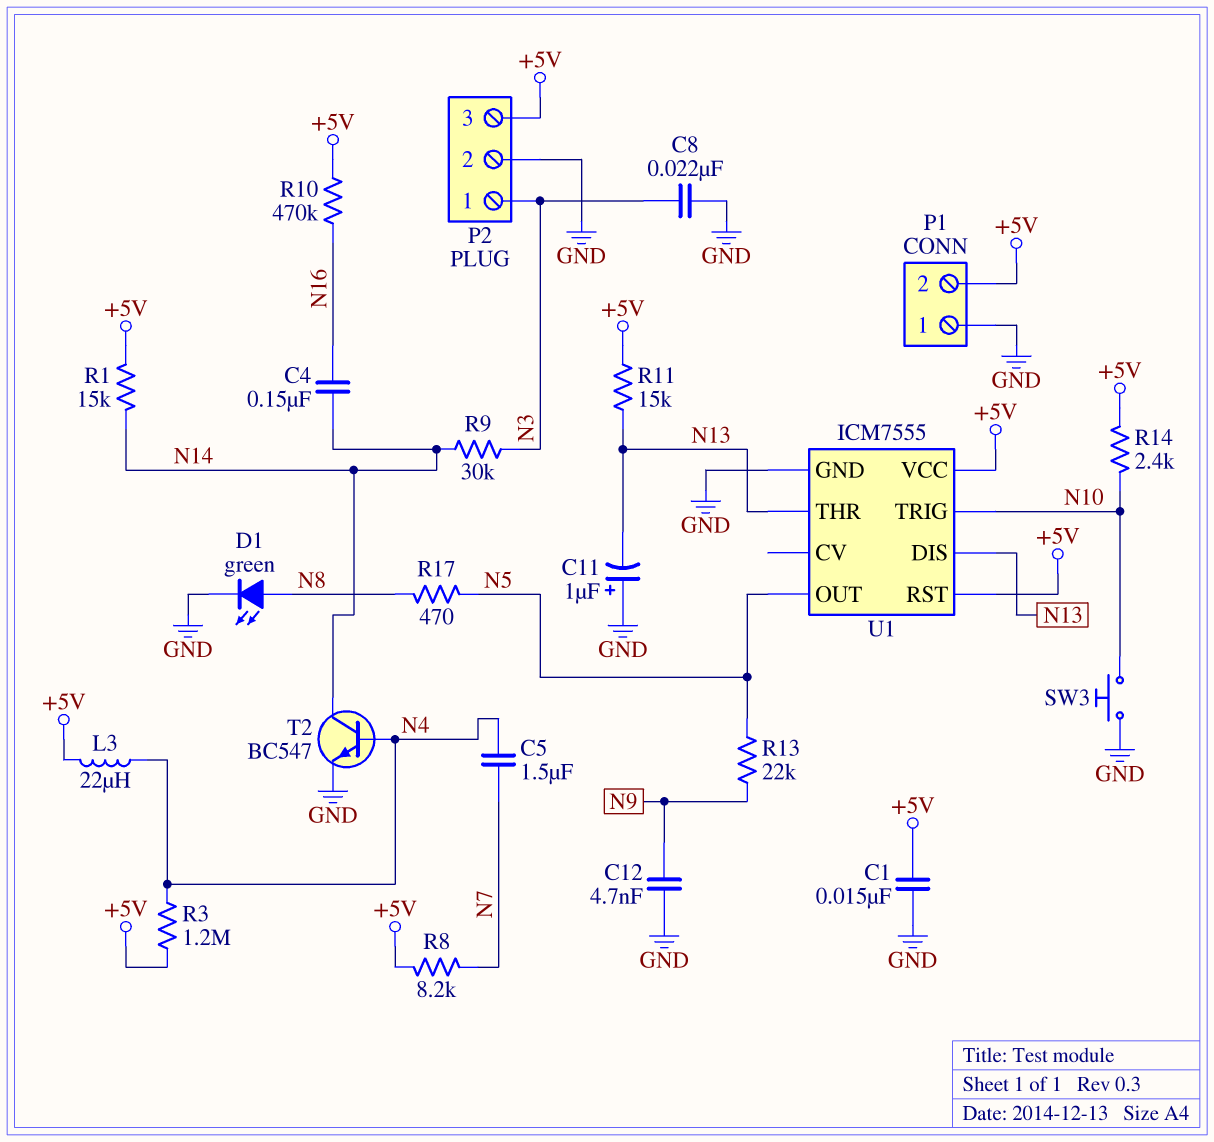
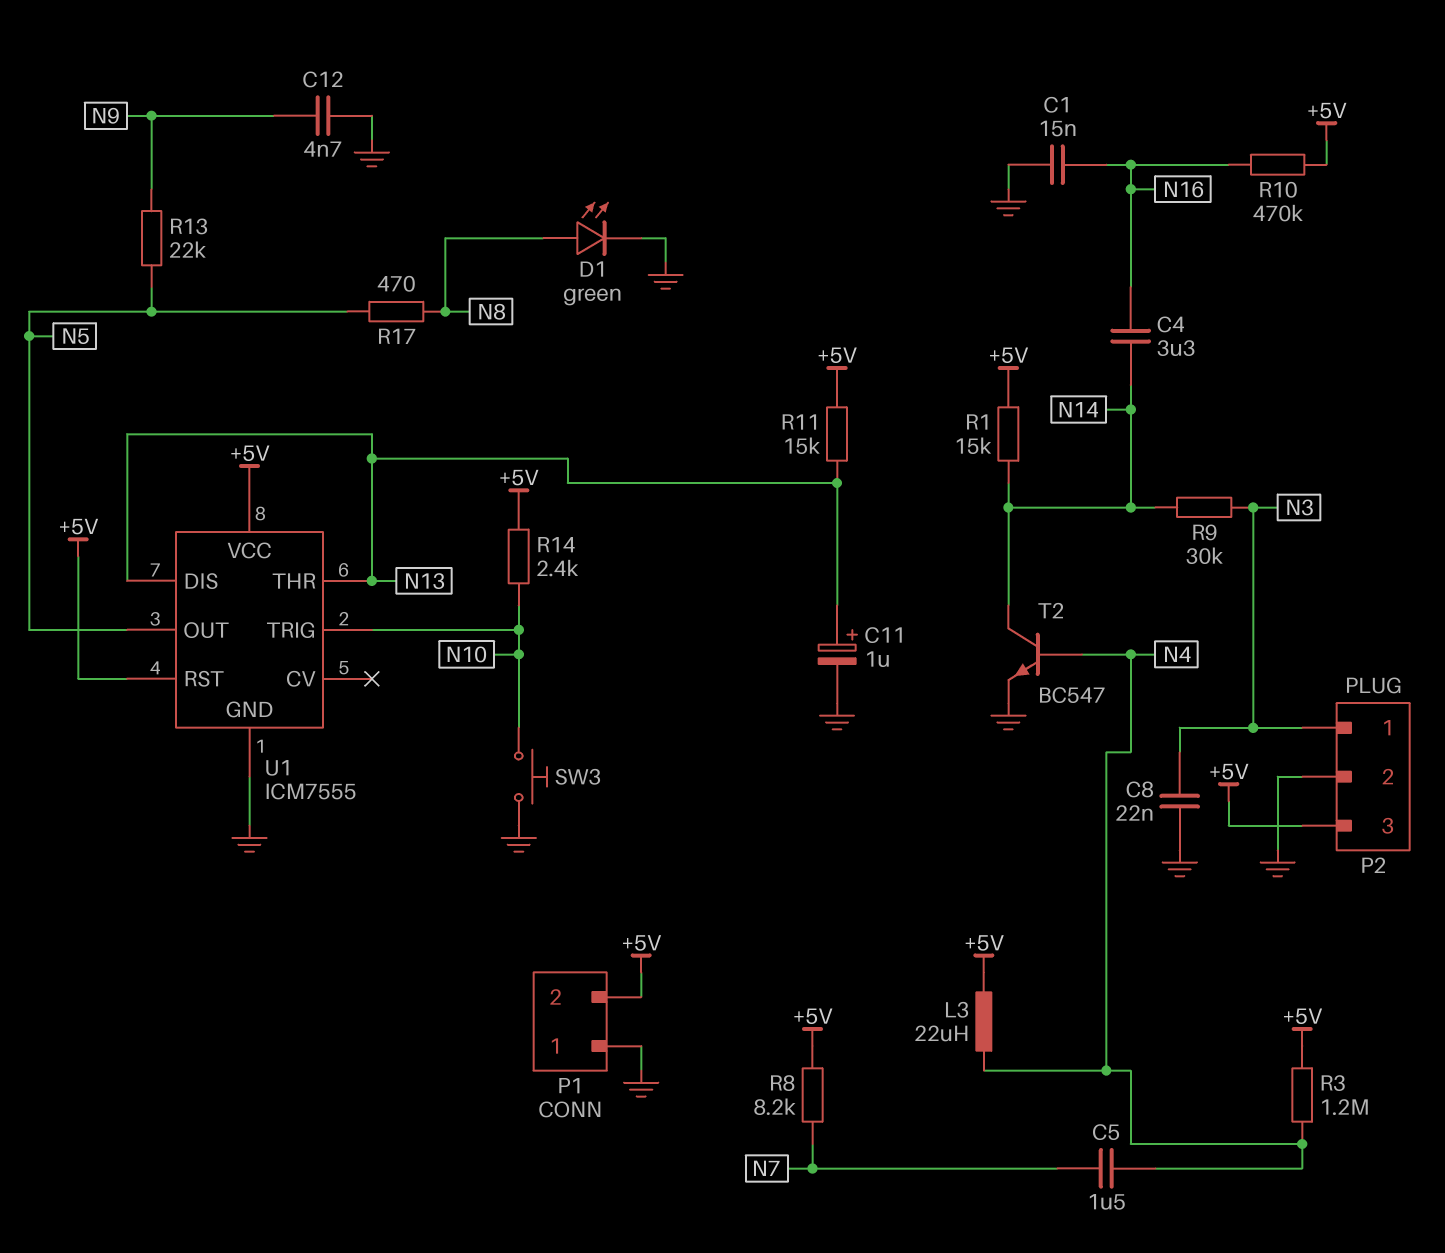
C1: 15nF (+5V, GND) -> 15nF (GND, N16)
C4: 150nF (N14, N16) -> 3.3uF (N14, N16)
C11: 1uF (plus GND, minus N13) -> 1uF (plus N13, minus GND)

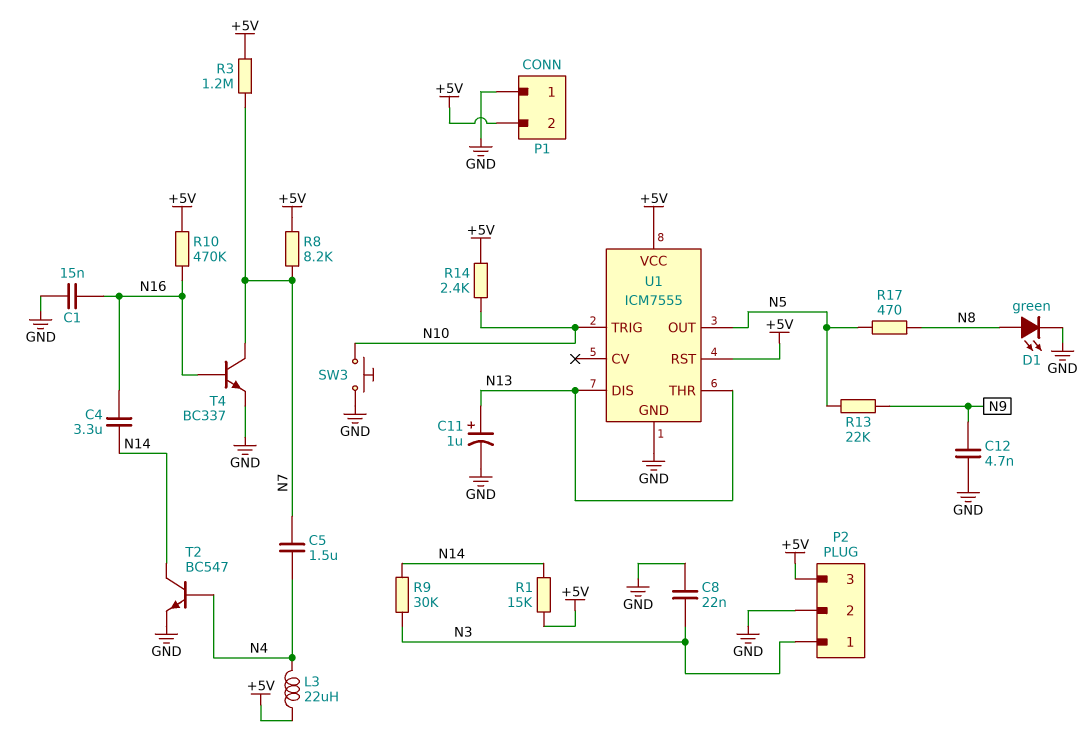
R3: 1.2M (+5V, N4) -> 1.2M (+5V, N7)
R11: 15k (+5V, N13) -> none
T4: none -> NPN BC337 (B N16, C N7, E GND)

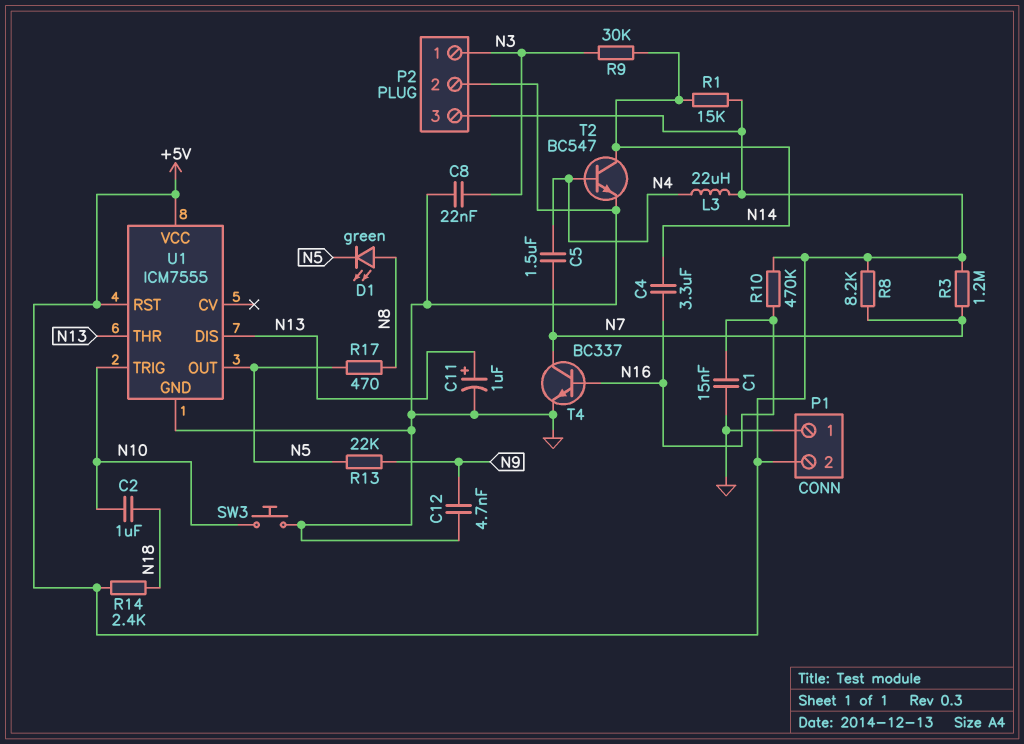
C2: none -> 1uF (N10, N18)
D1: LED green (A N8, K GND) -> LED green (A N8, K N5)
R14: 2.4k (+5V, N10) -> 2.4k (+5V, N18)

